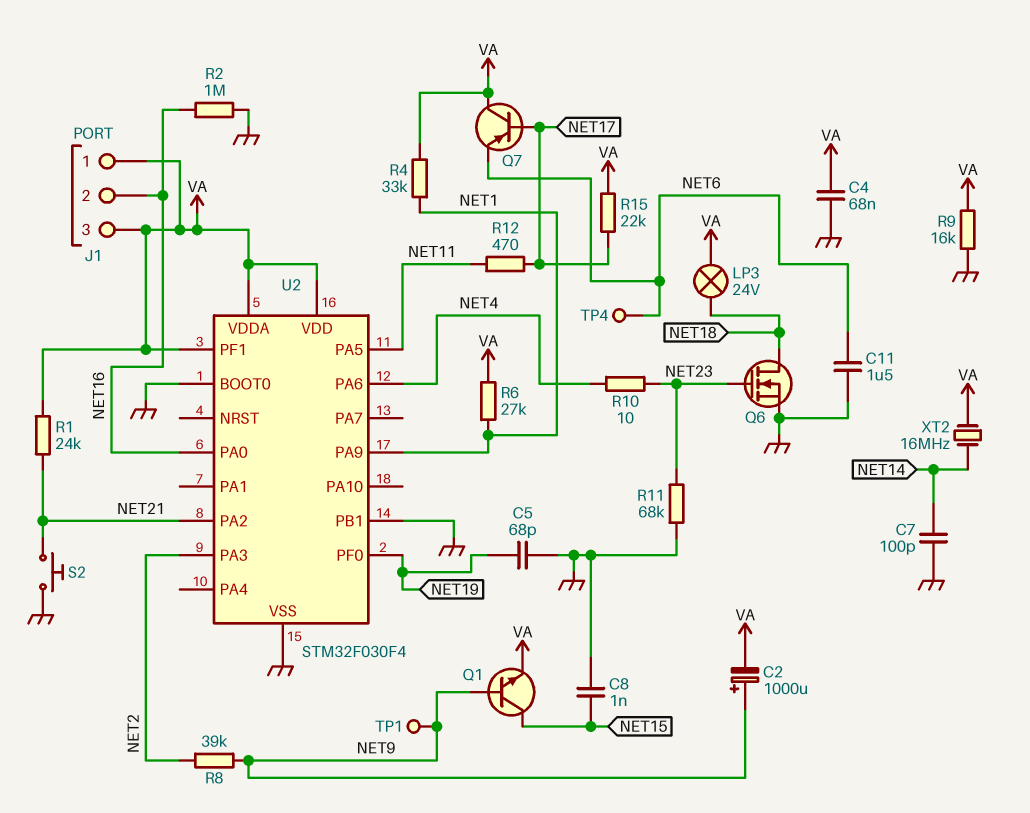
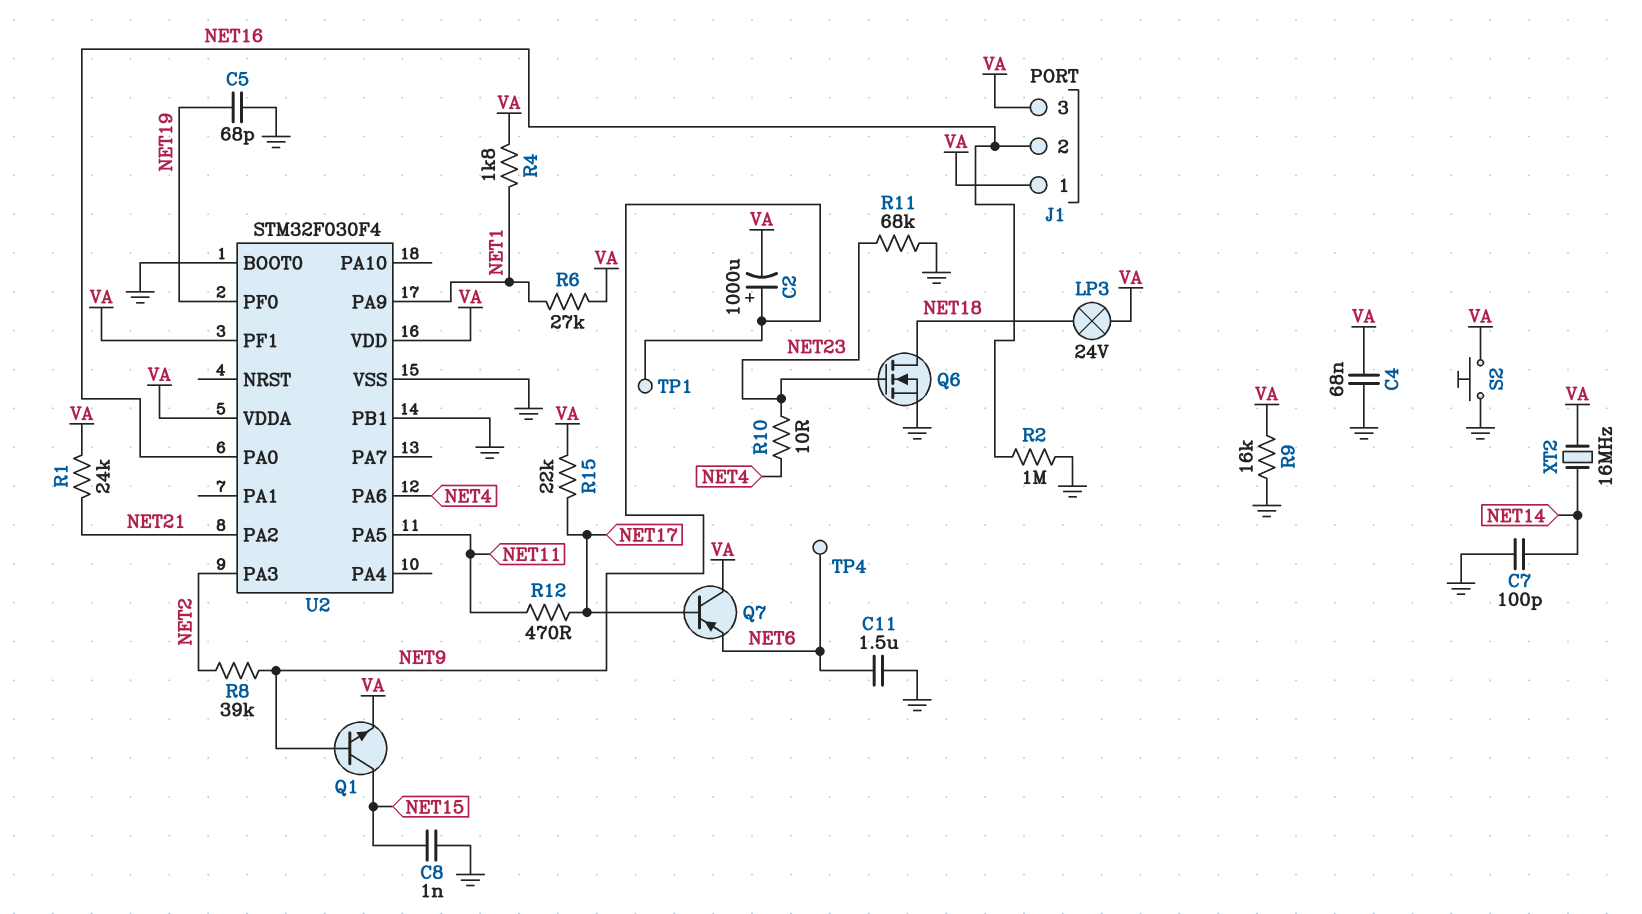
R4: 33k (NET1, VA) -> 1.8k (NET1, VA)
S2: button (GND, NET21) -> button (GND, VA)

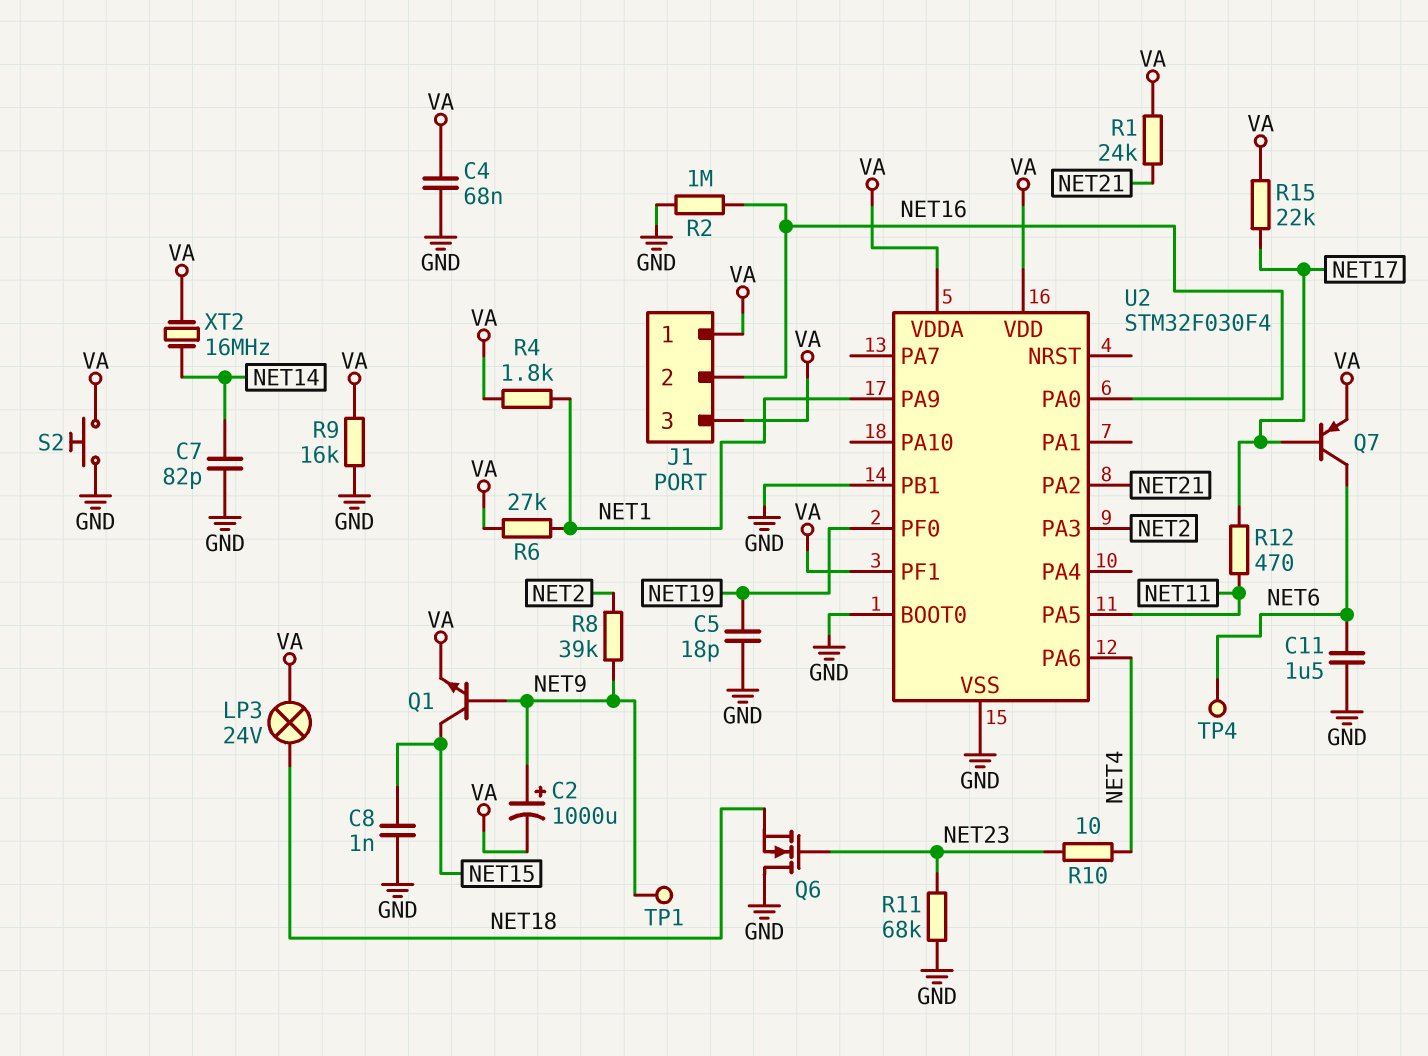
C5: 68pF (GND, NET19) -> 18pF (GND, NET19)
C7: 100pF (GND, NET14) -> 82pF (GND, NET14)
Q6: NMOS (G NET23, D NET18, S GND) -> NMOS (G NET23, D GND, S NET18)
Q7: PNP (B NET17, C VA, E NET6) -> PNP (B NET17, C NET6, E VA)

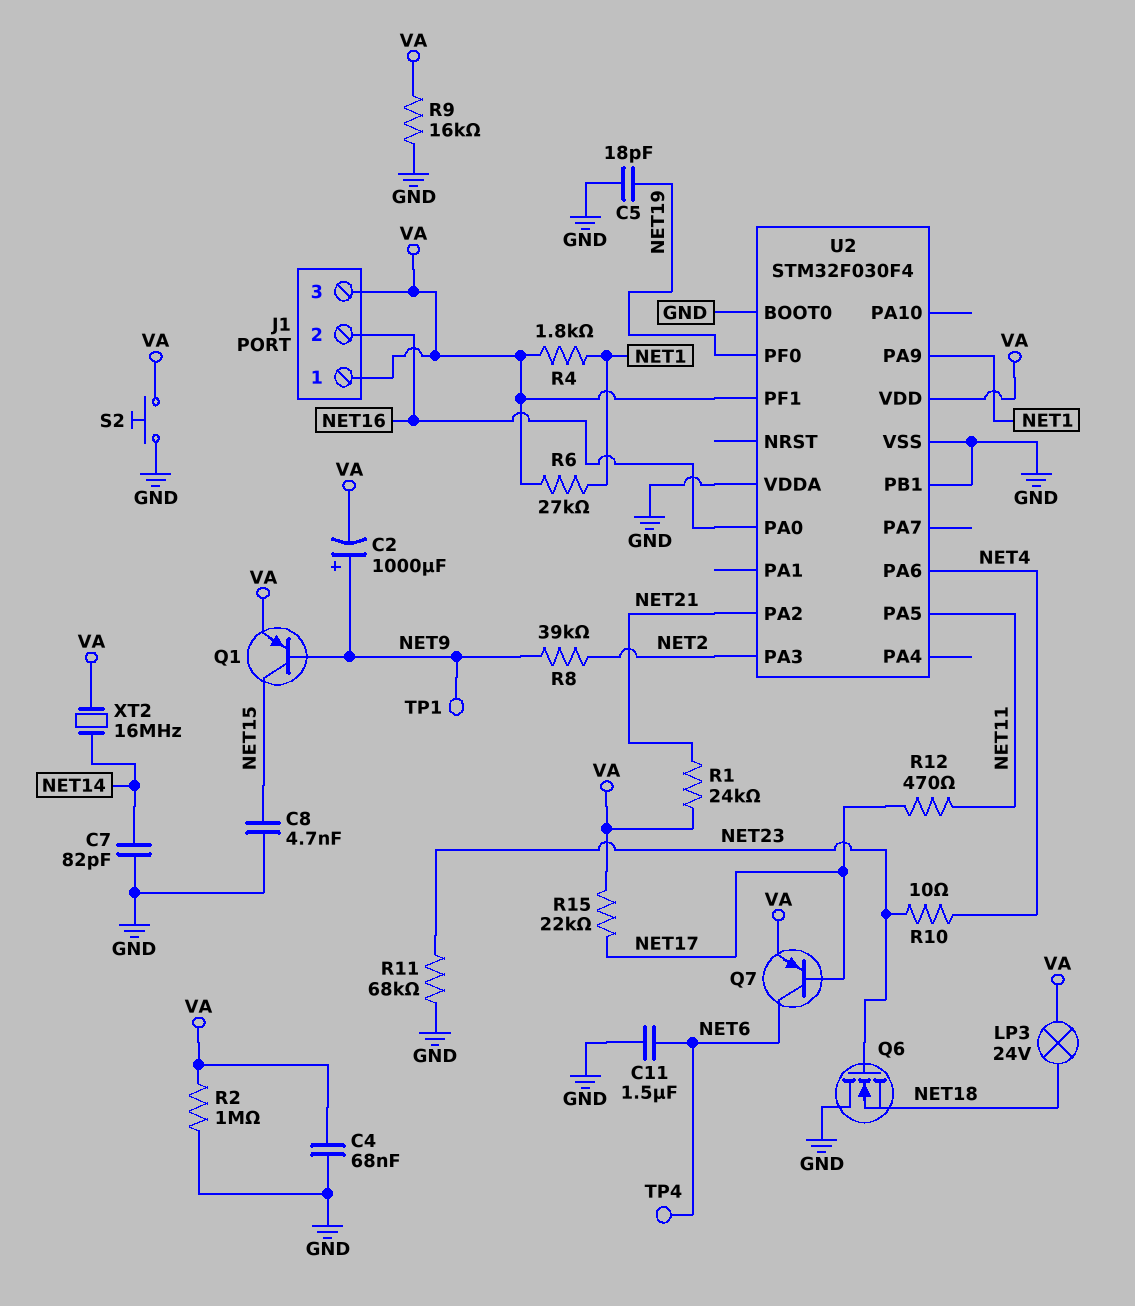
C8: 1nF (GND, NET15) -> 4.7nF (GND, NET15)
Q1: NPN (B NET9, C NET15, E VA) -> PNP (B NET9, C NET15, E VA)
R2: 1M (GND, NET16) -> 1M (GND, VA)
U2 pin VDDA: VA -> GND

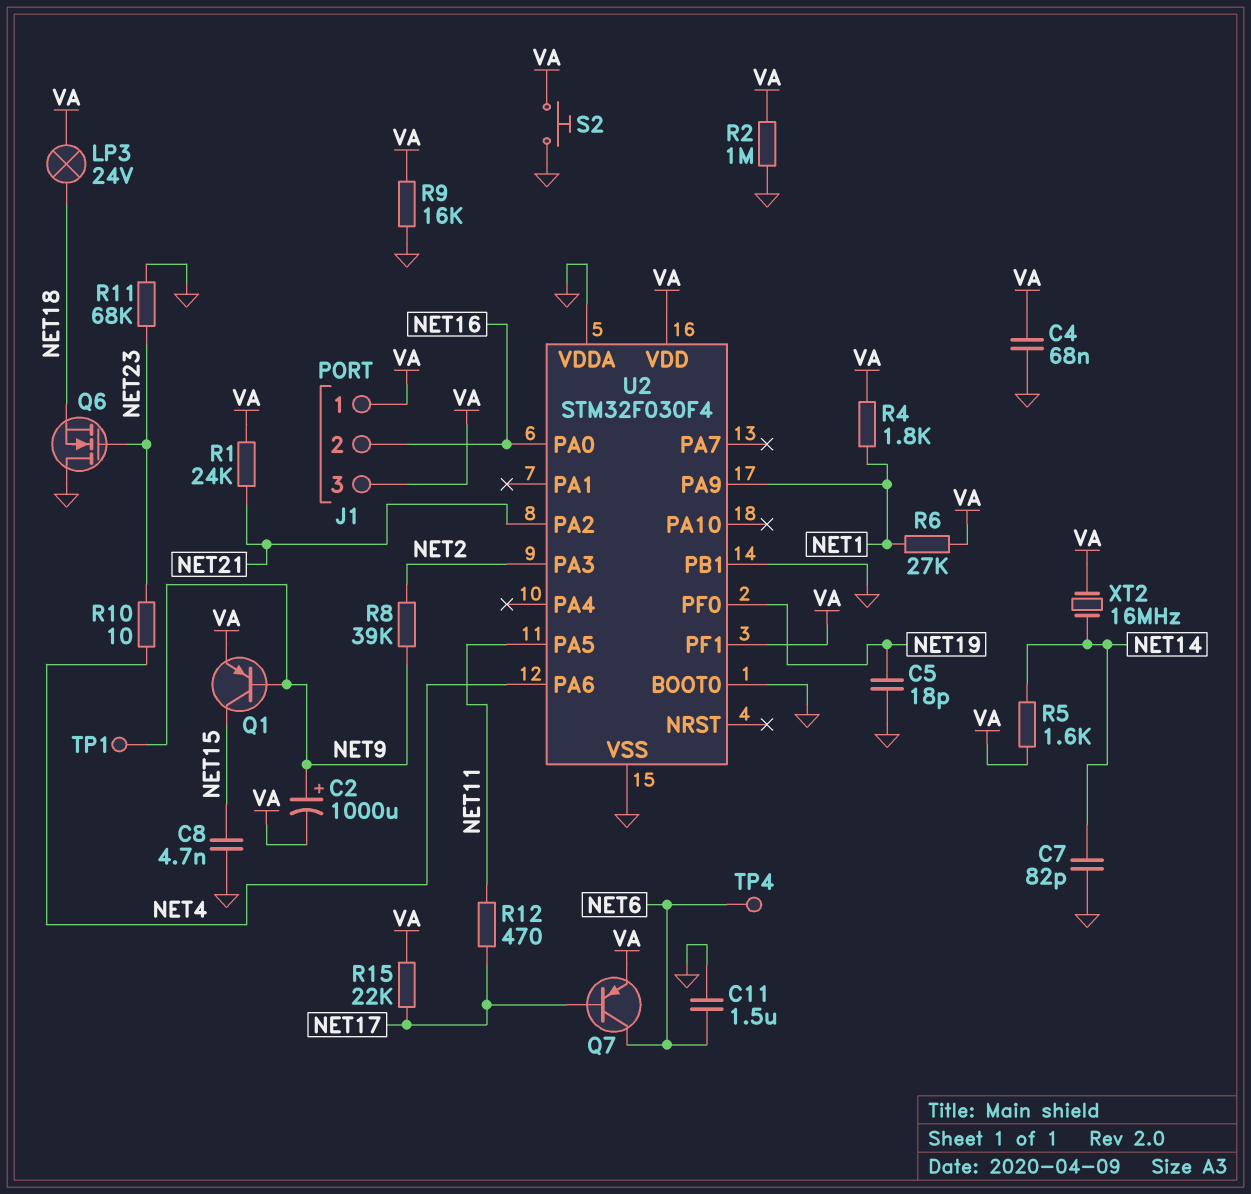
R5: none -> 1.6k (NET14, VA)

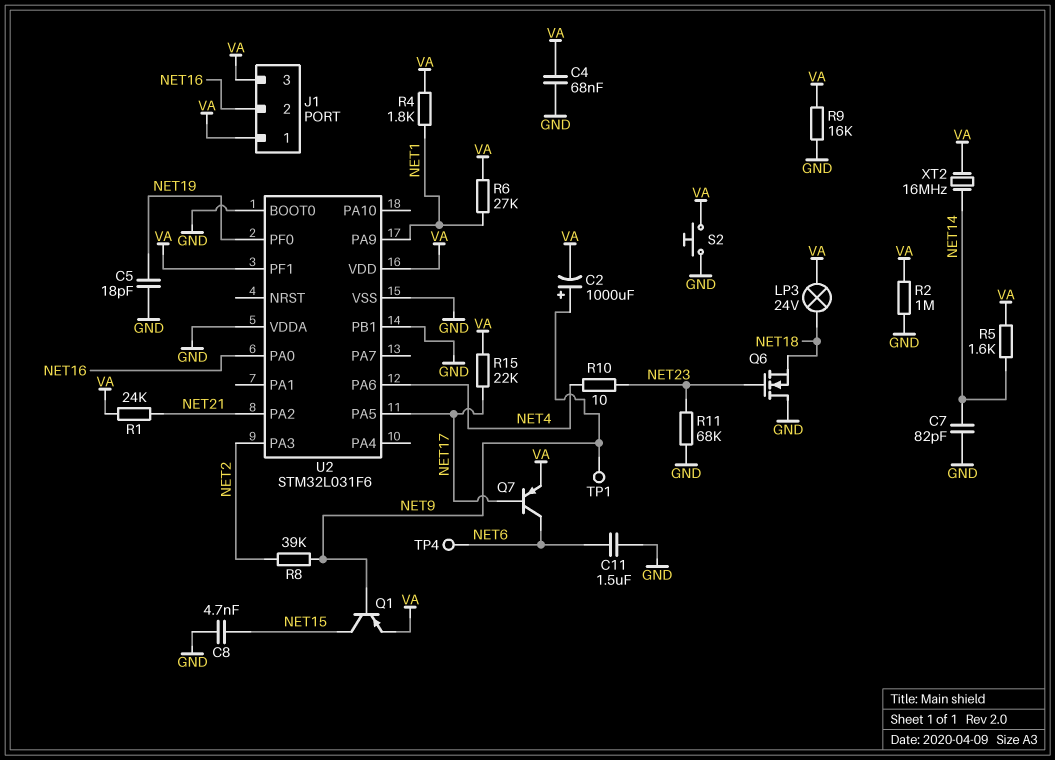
R12: 470 (NET11, NET17) -> none
U2: STM32F030F4 -> STM32L031F6
U2 pin PA5: NET11 -> NET17

